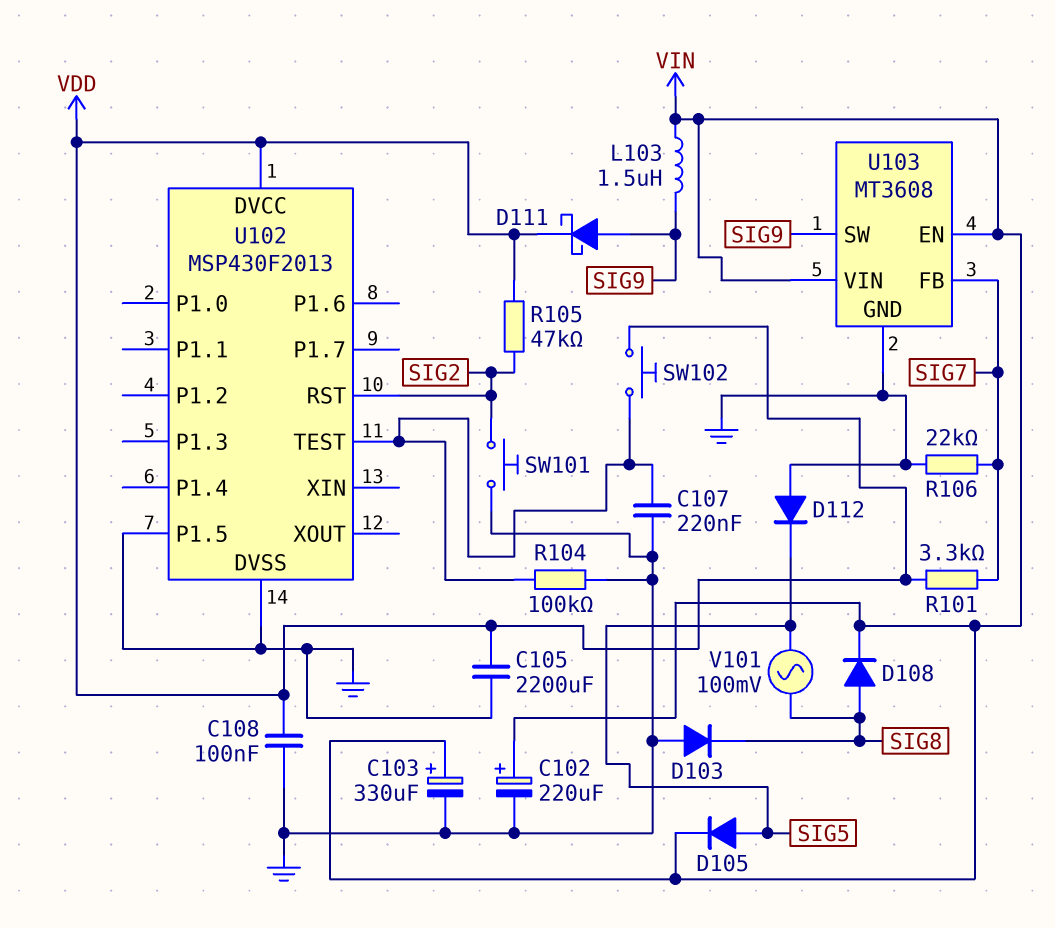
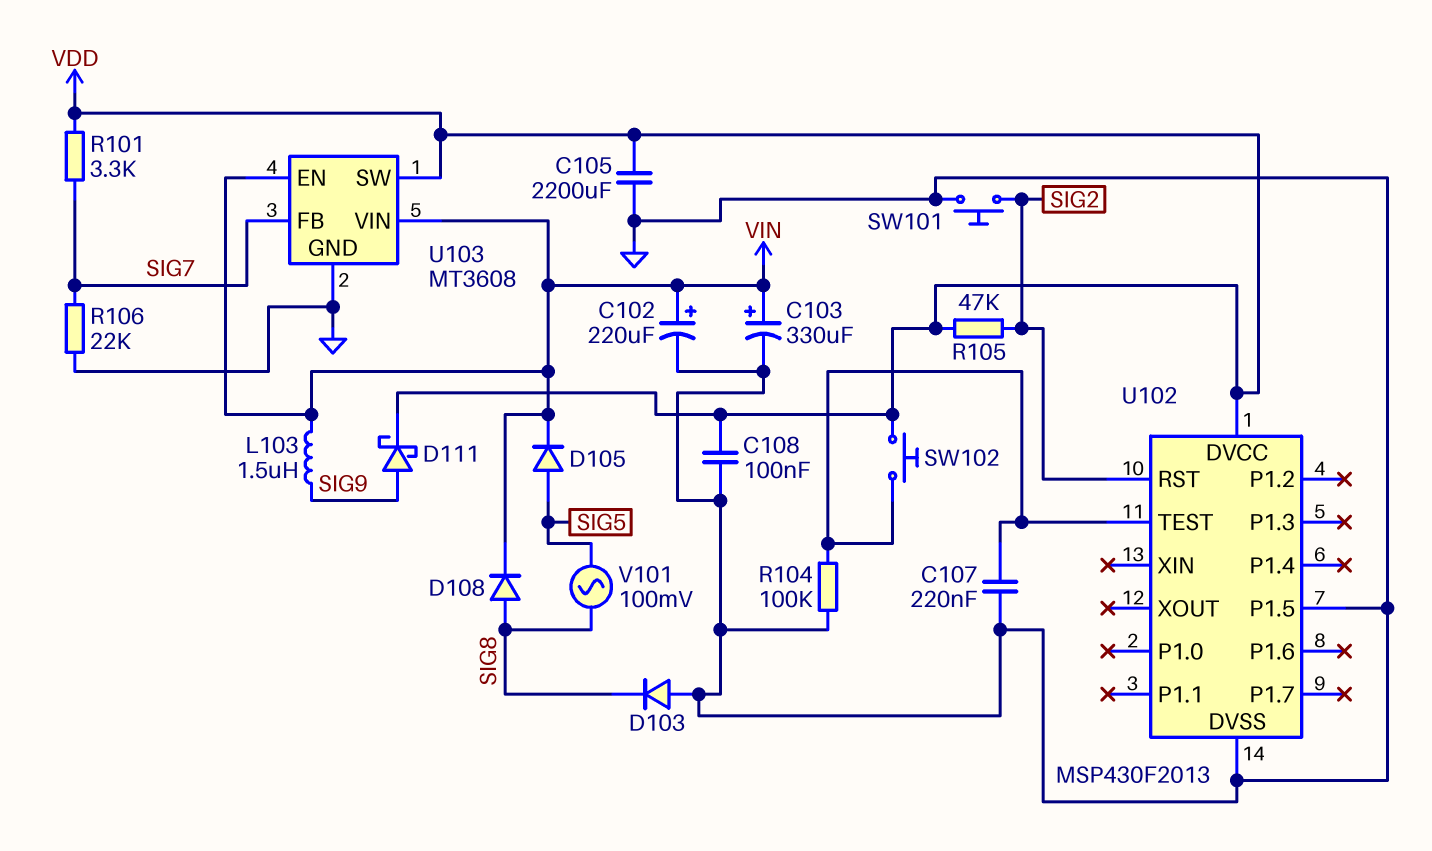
D112: diode (A GND, K SIG5) -> none
U103 pin SW: SIG9 -> VDD

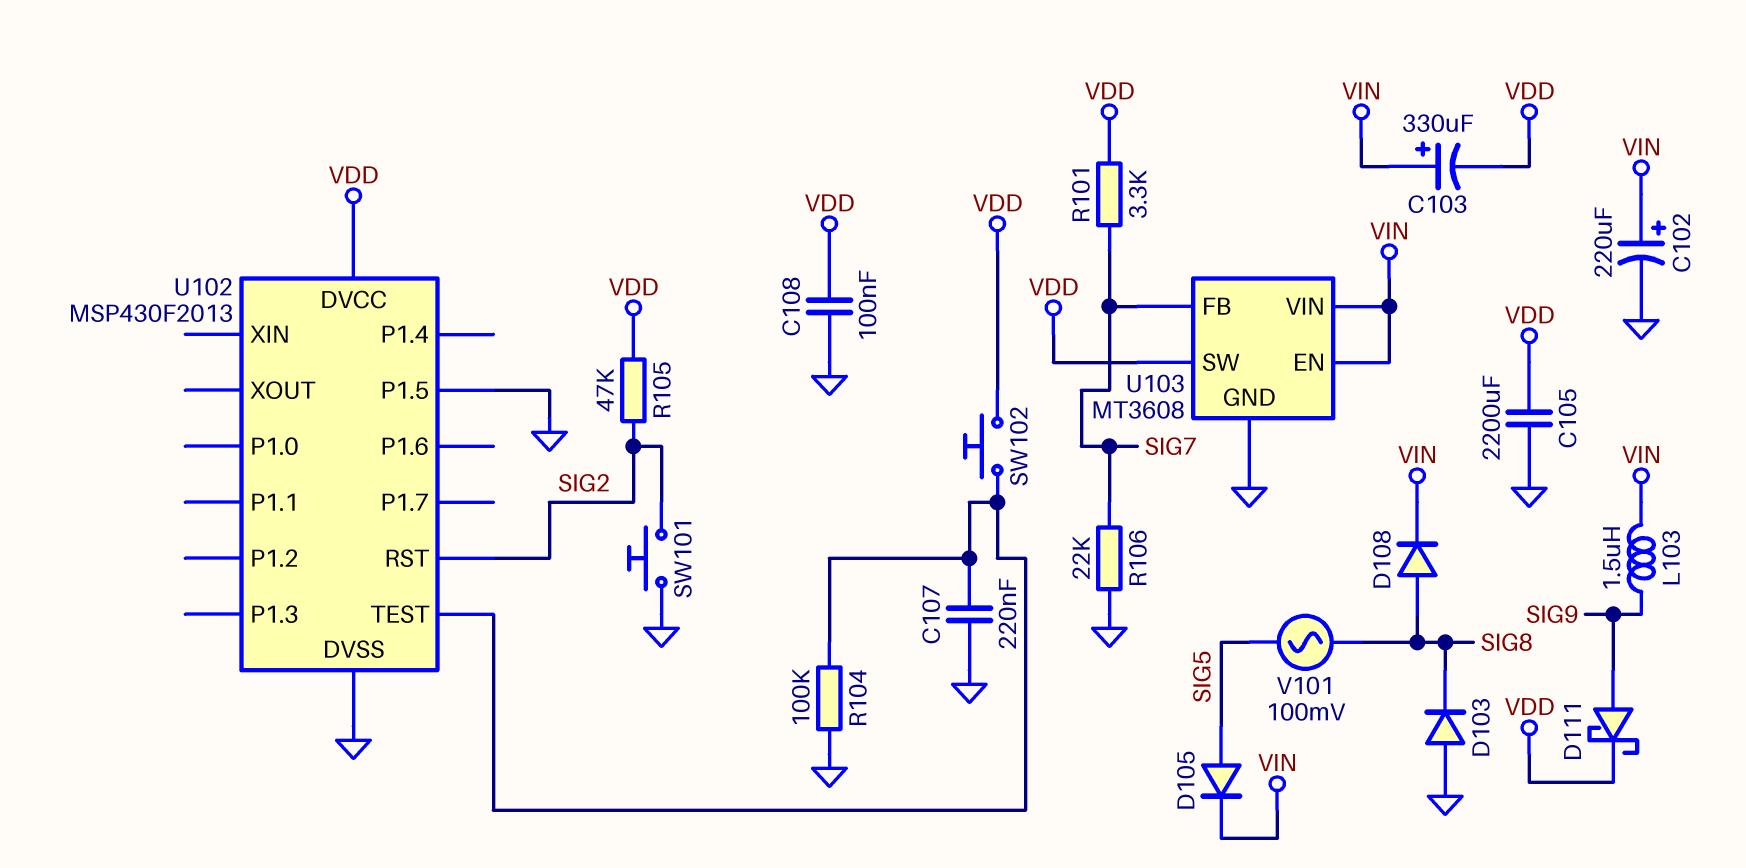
C103: 330uF (plus VIN, minus GND) -> 330uF (plus VIN, minus VDD)

